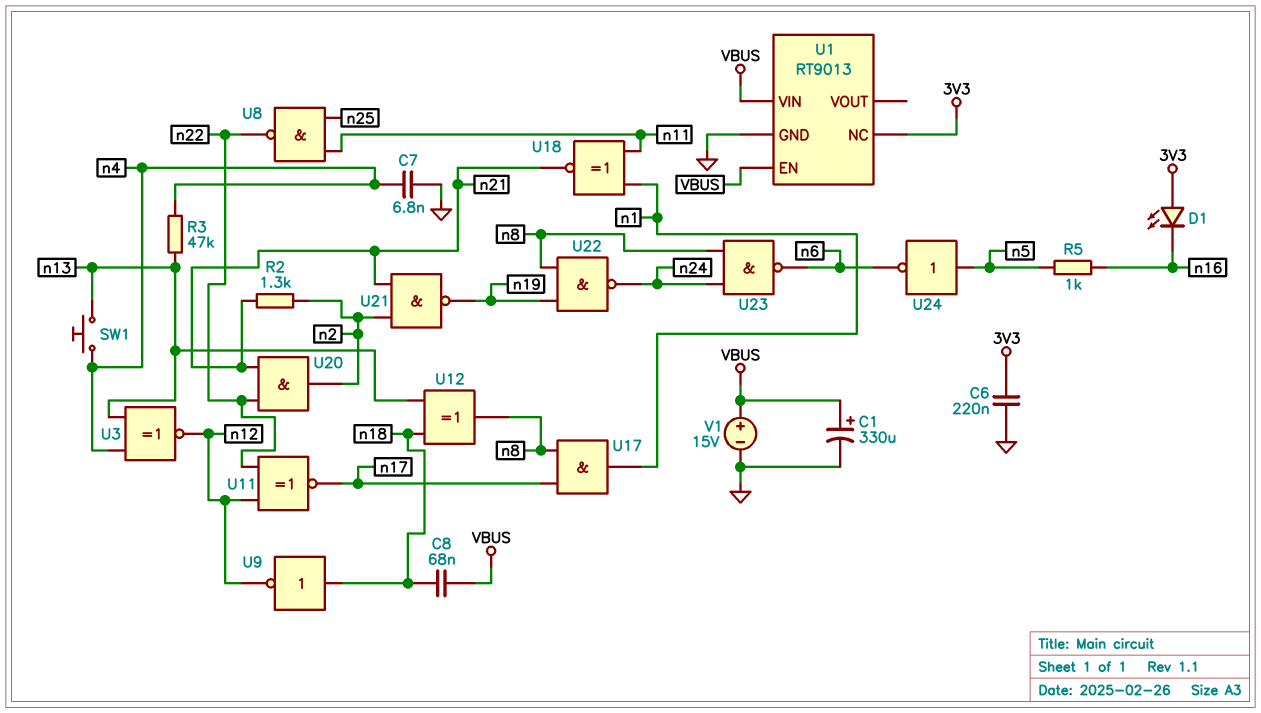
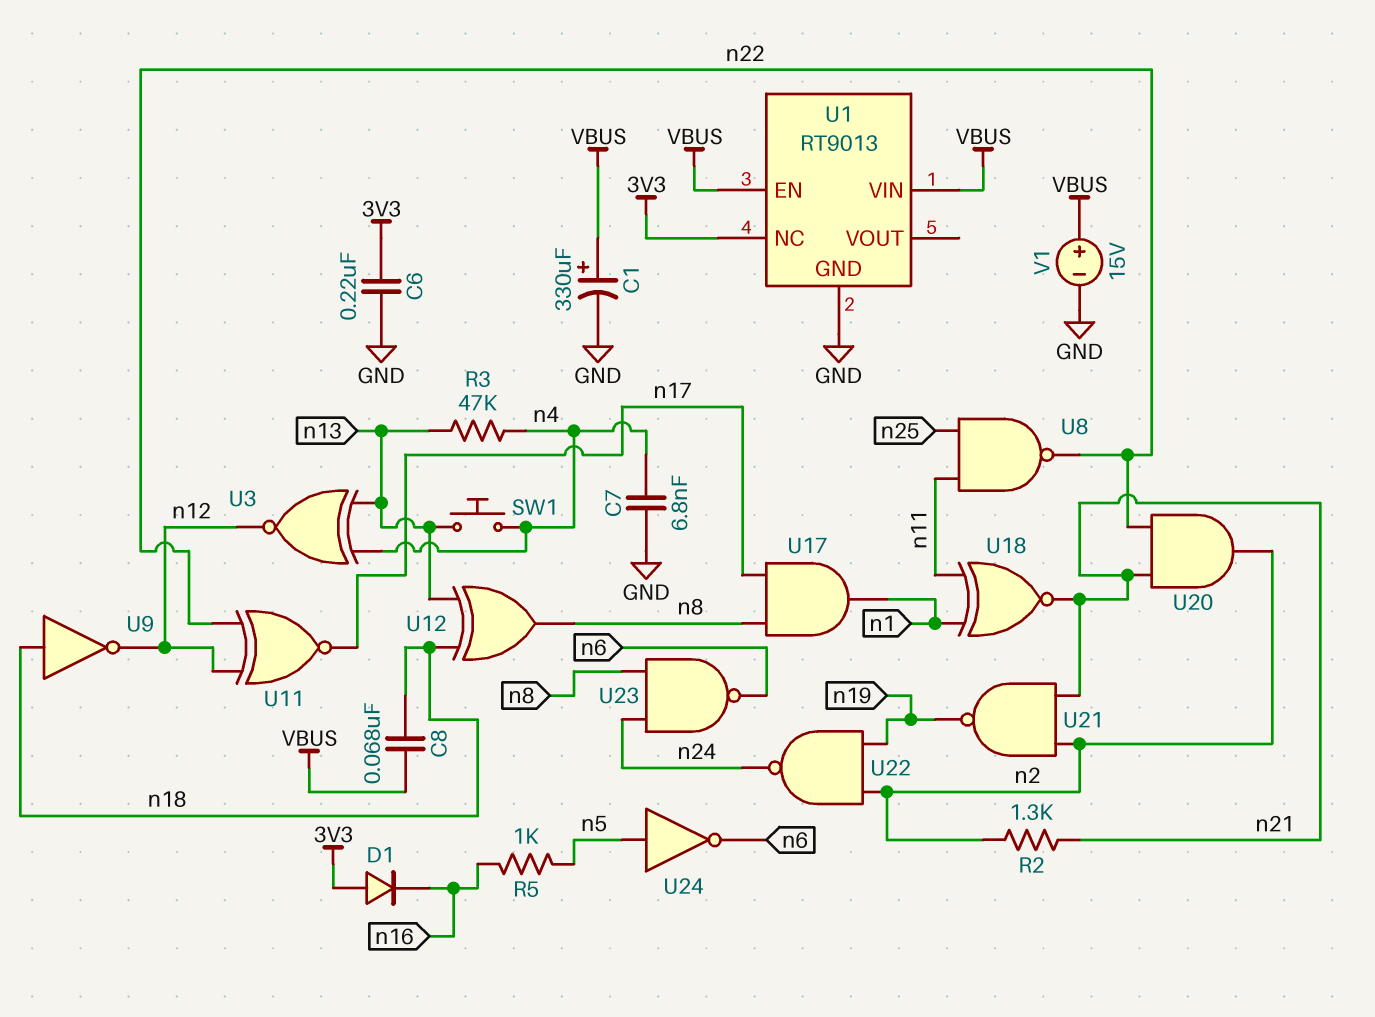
D1: LED (A 3V3, K n16) -> diode (A 3V3, K n16)
U22: NAND (in n8, in n19, out n24) -> NAND (in n2, in n19, out n24)

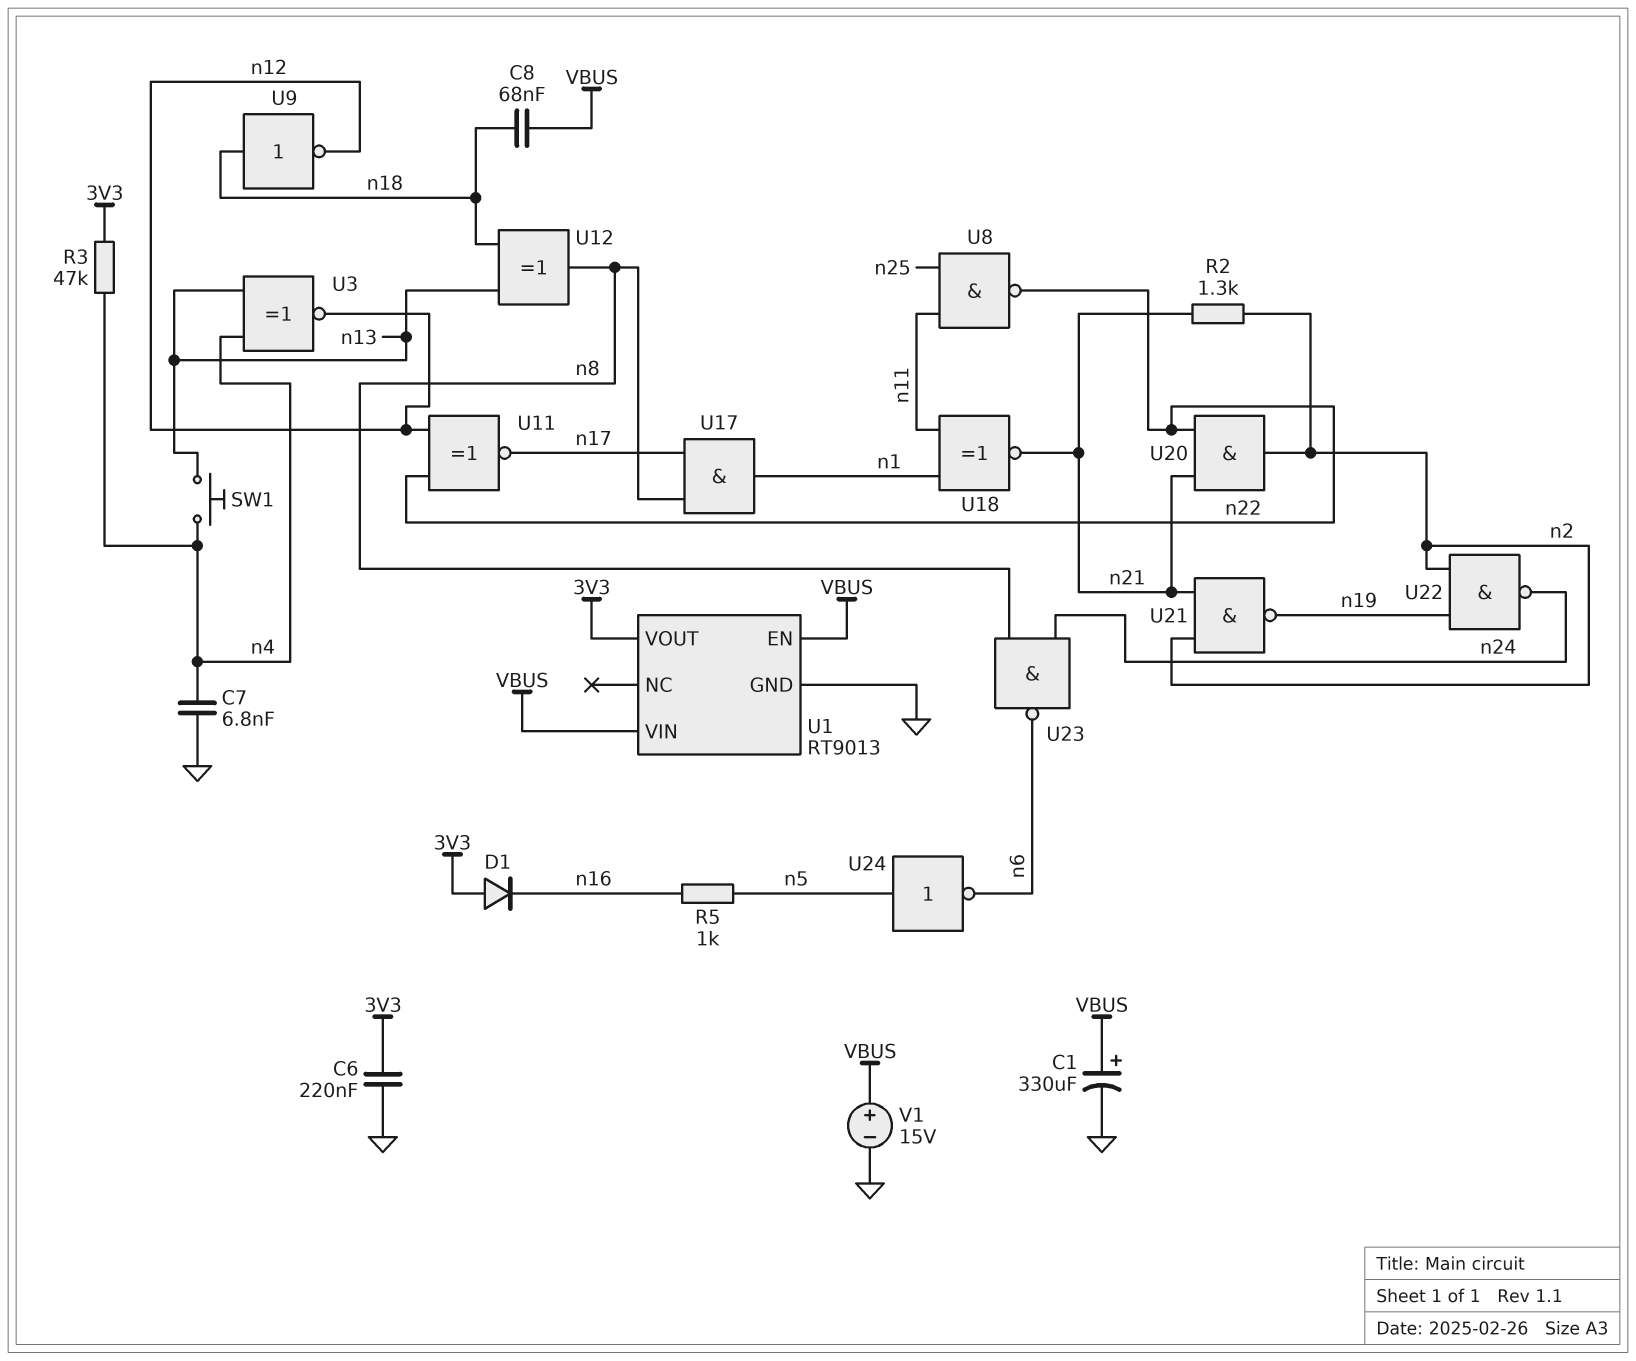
R3: 47k (n4, n13) -> 47k (3V3, n4)
U1 pin NC: 3V3 -> none
U1 pin VOUT: none -> 3V3

